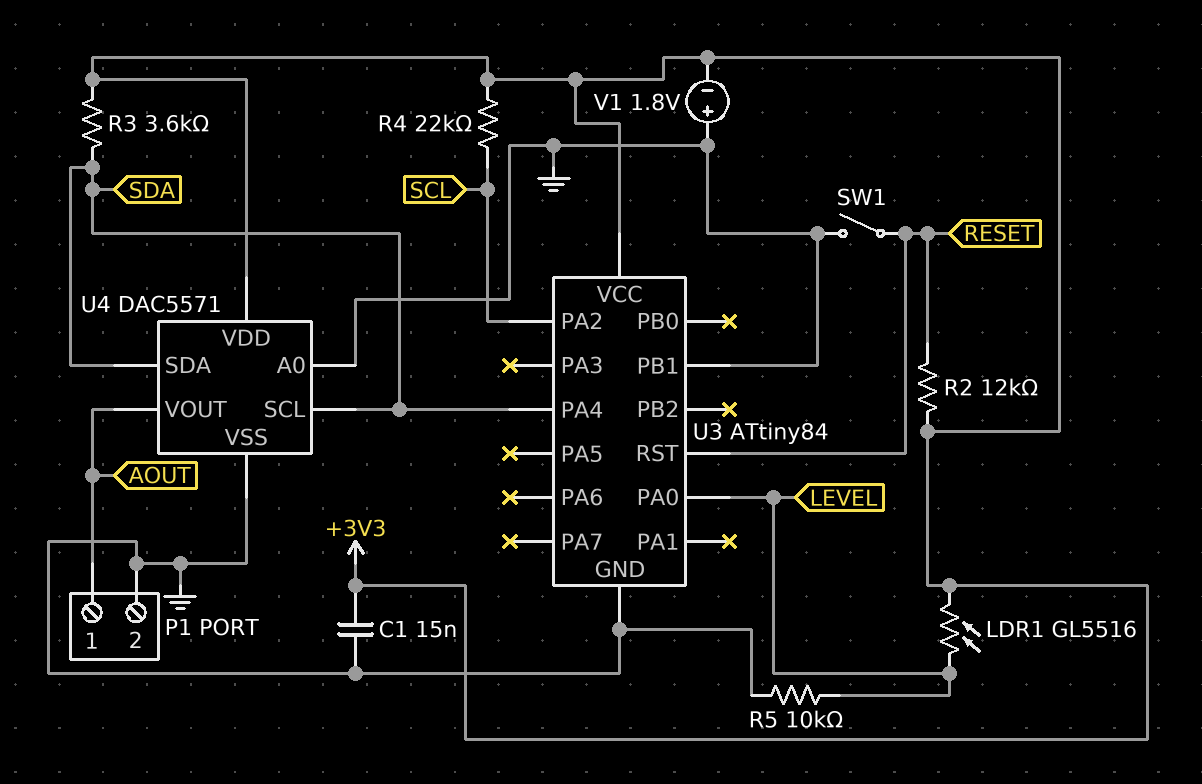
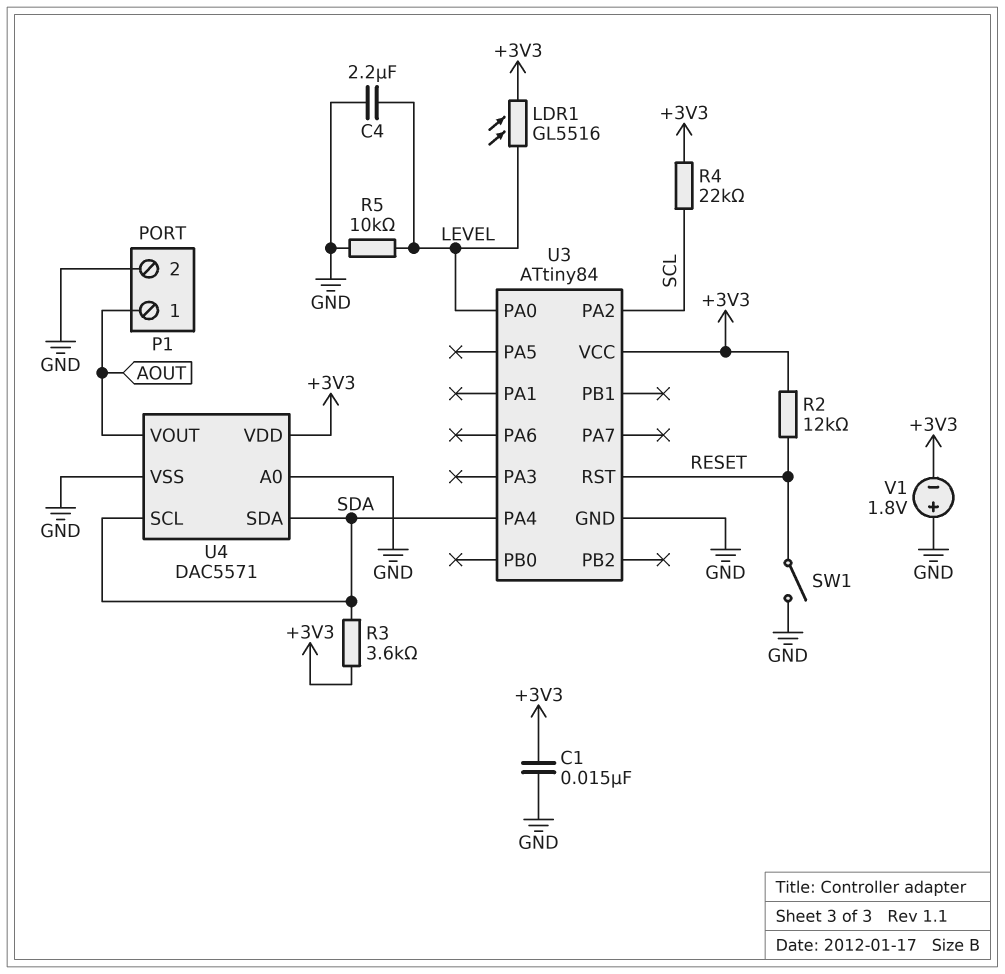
C4: none -> 2.2uF (GND, LEVEL)
U3 pin PB1: GND -> none

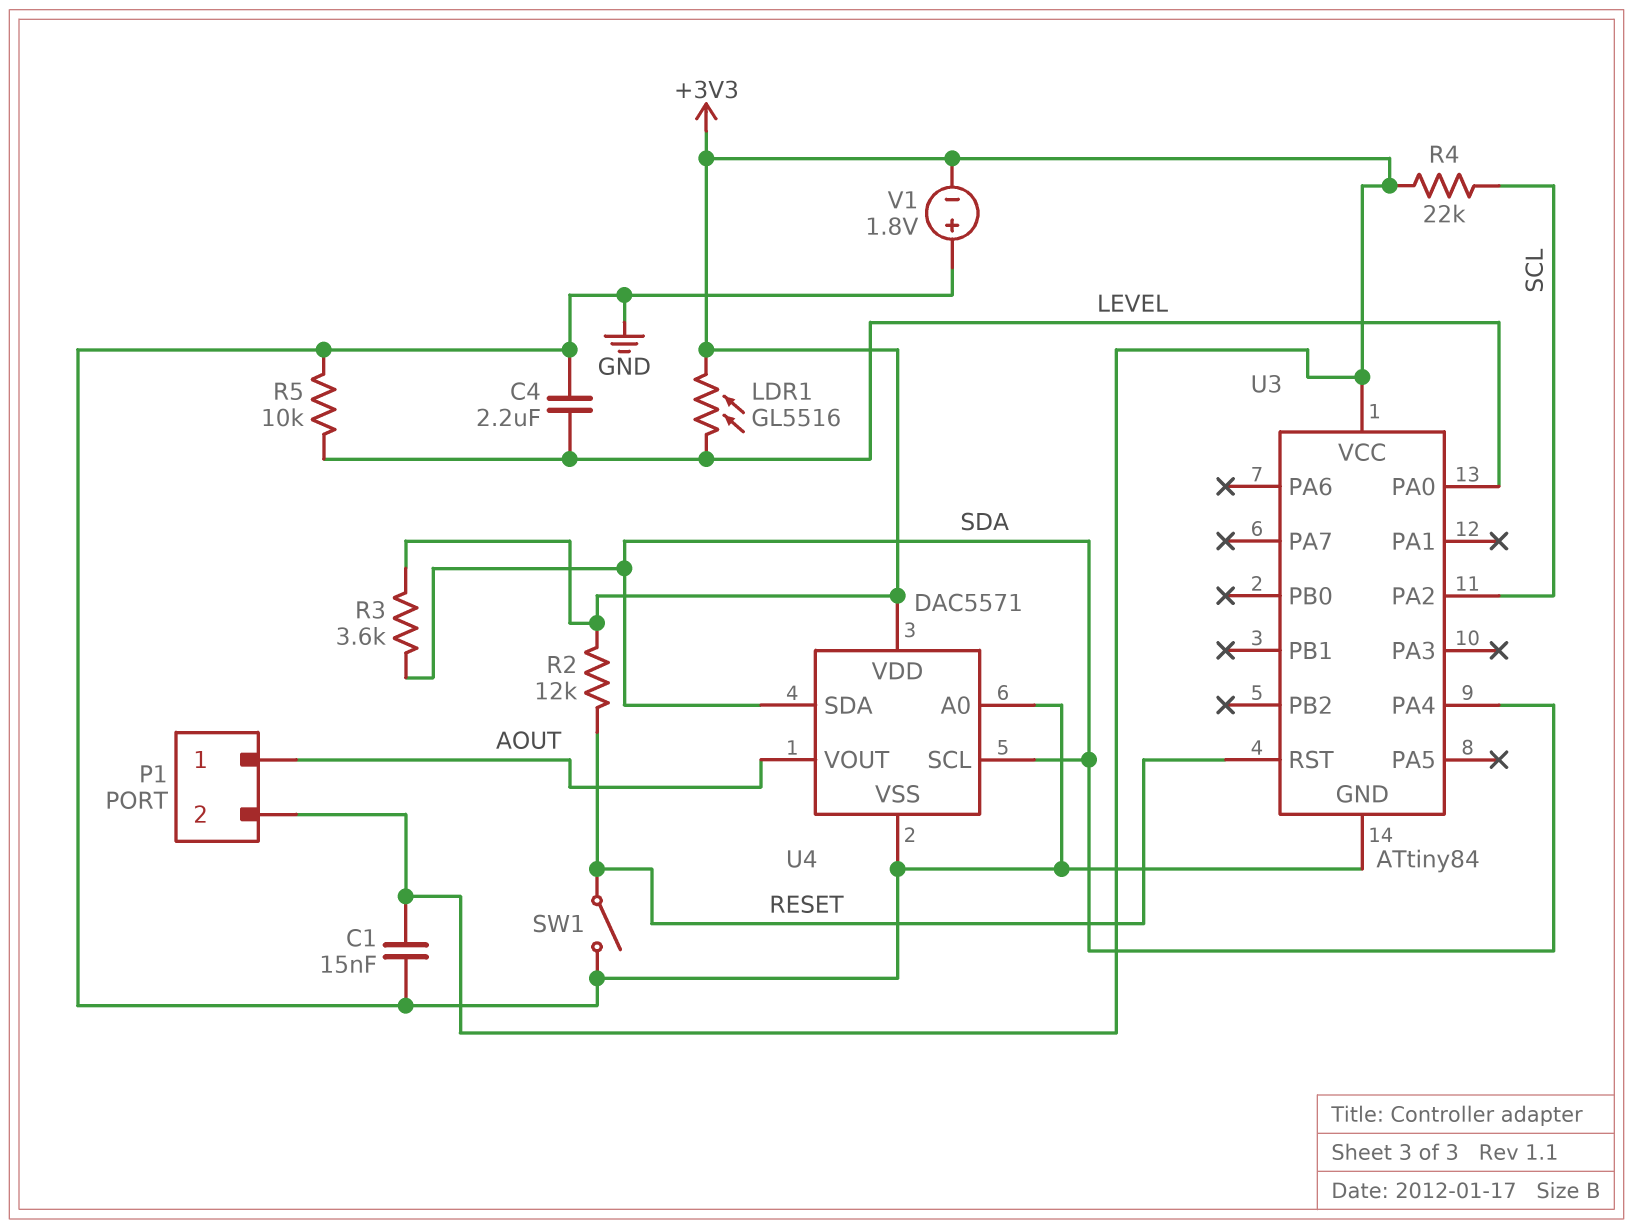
P1 pin 2: GND -> +3V3

